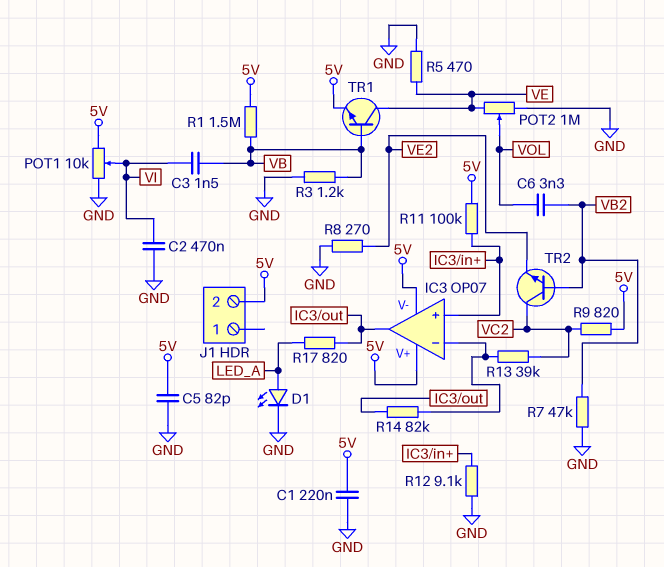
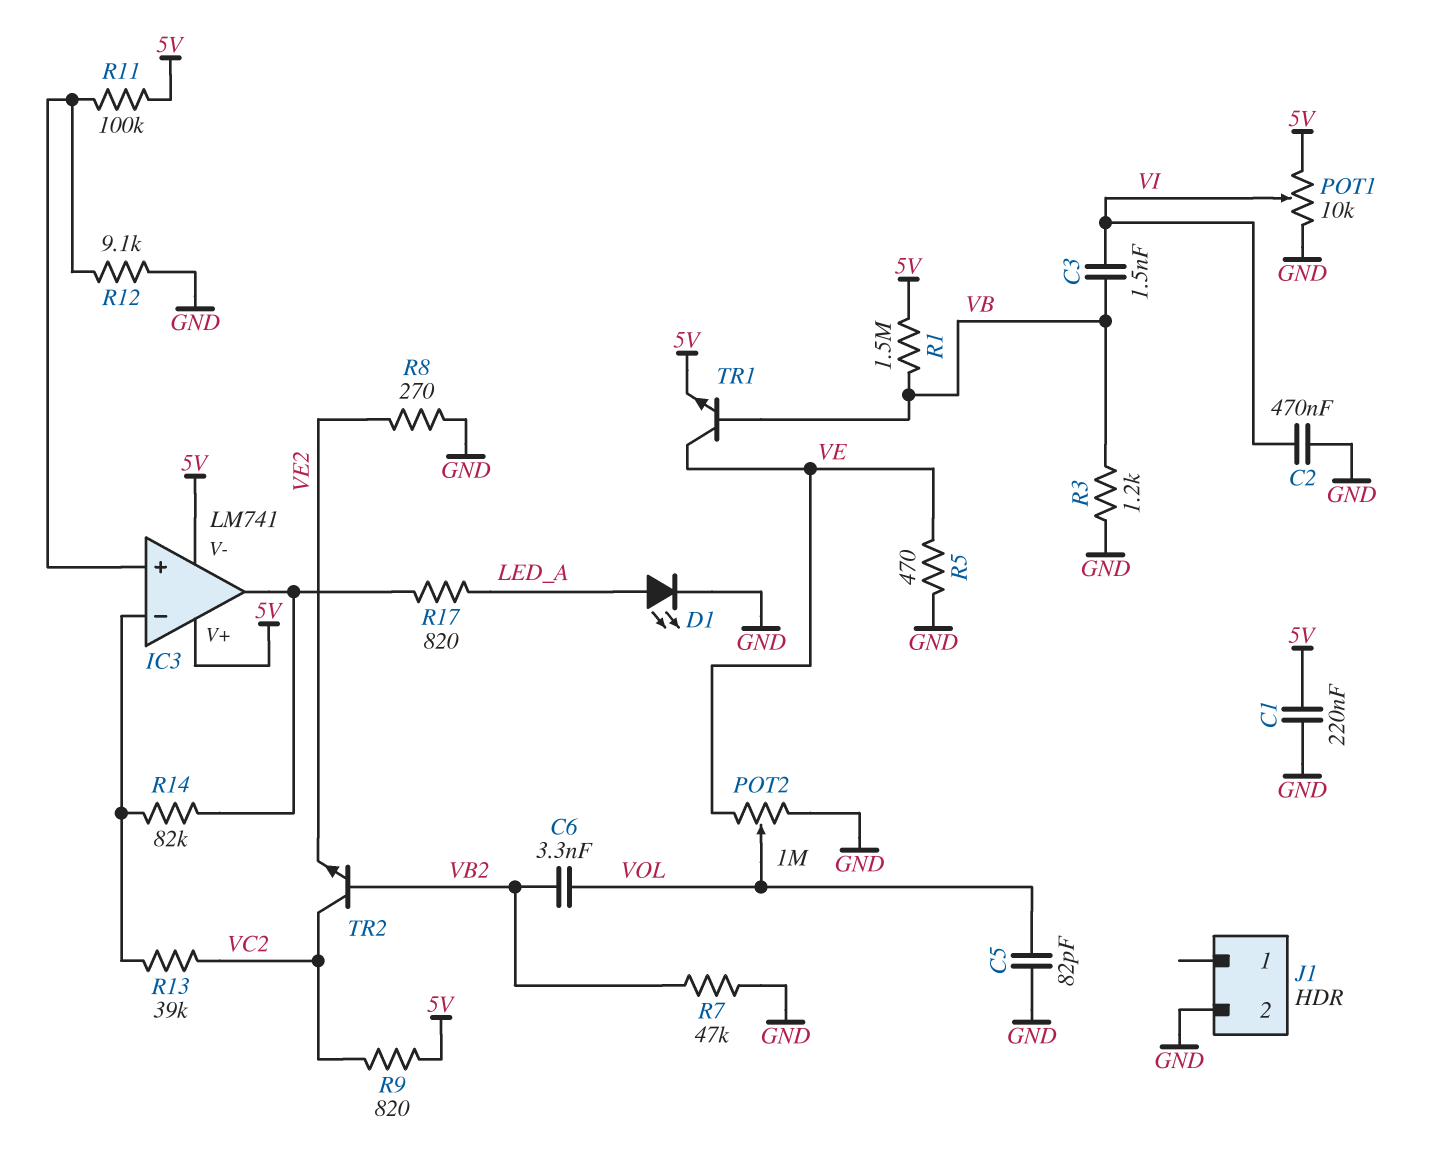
C5: 82pF (5V, GND) -> 82pF (GND, VOL)
IC3: OP07 -> LM741
J1 pin 2: 5V -> GND

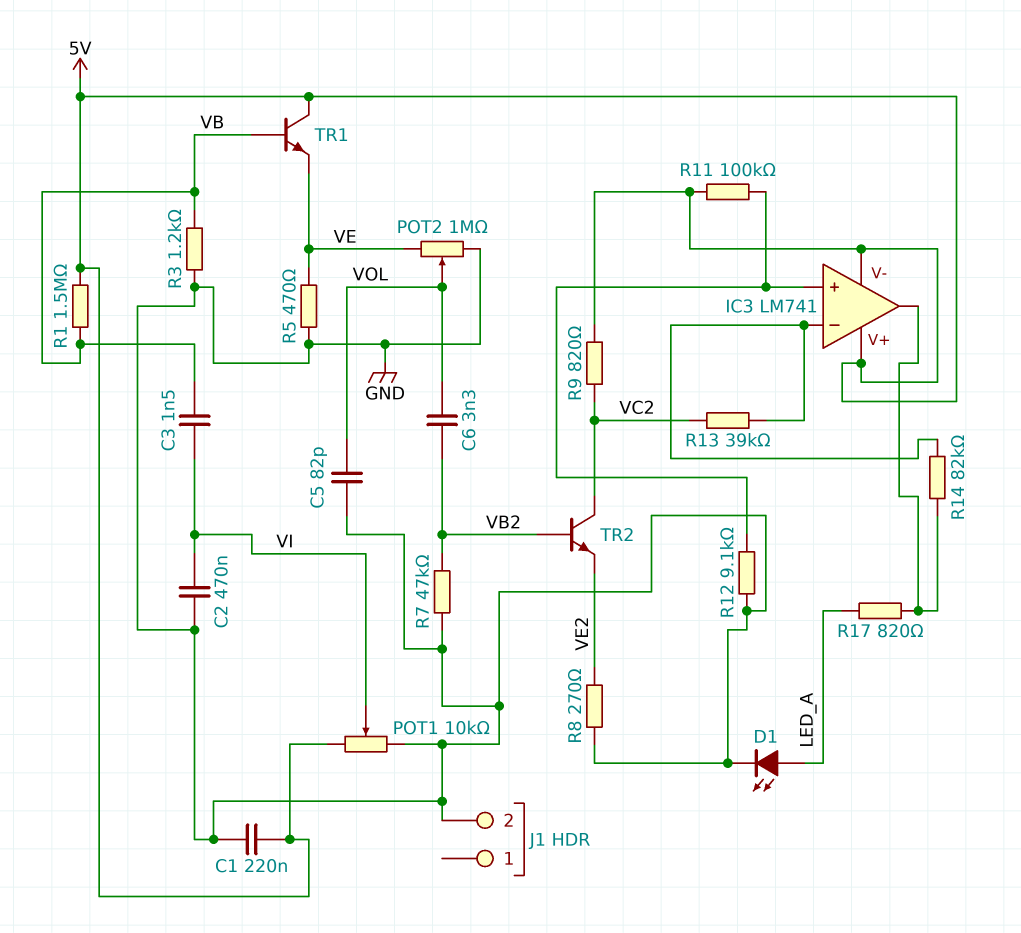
TR1: NPN (B VB, C VE, E 5V) -> NPN (B VB, C 5V, E VE)

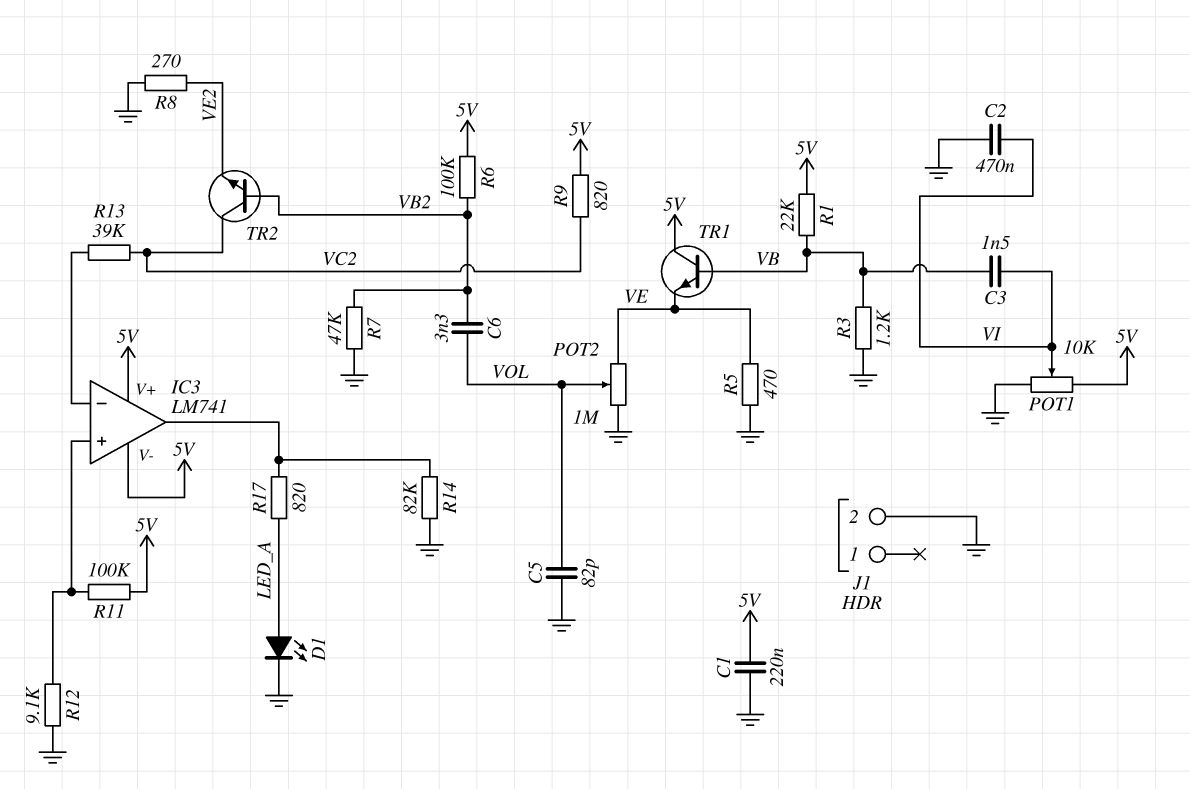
R1: 1.5M (5V, VB) -> 22k (5V, VB)
R6: none -> 100k (5V, VB2)
R14: 82k (IC3/in-, IC3/out) -> 82k (GND, IC3/out)

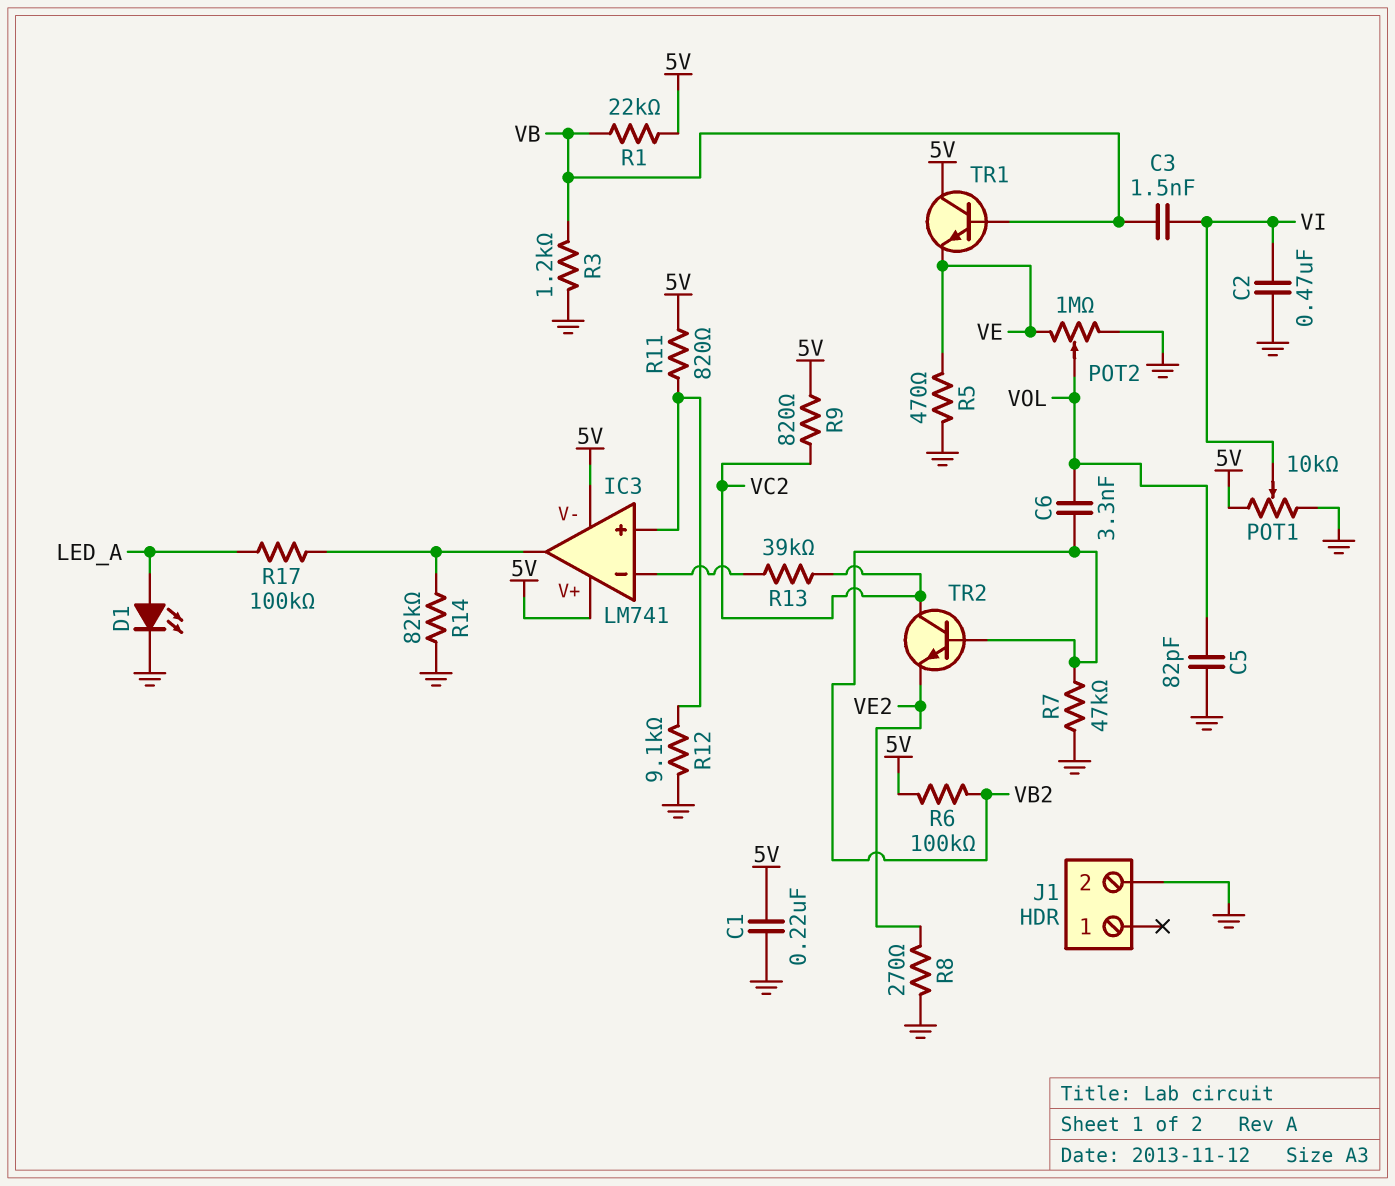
R11: 100k (5V, IC3/in+) -> 820 (5V, IC3/in+)
R17: 820 (IC3/out, LED_A) -> 100k (IC3/out, LED_A)

